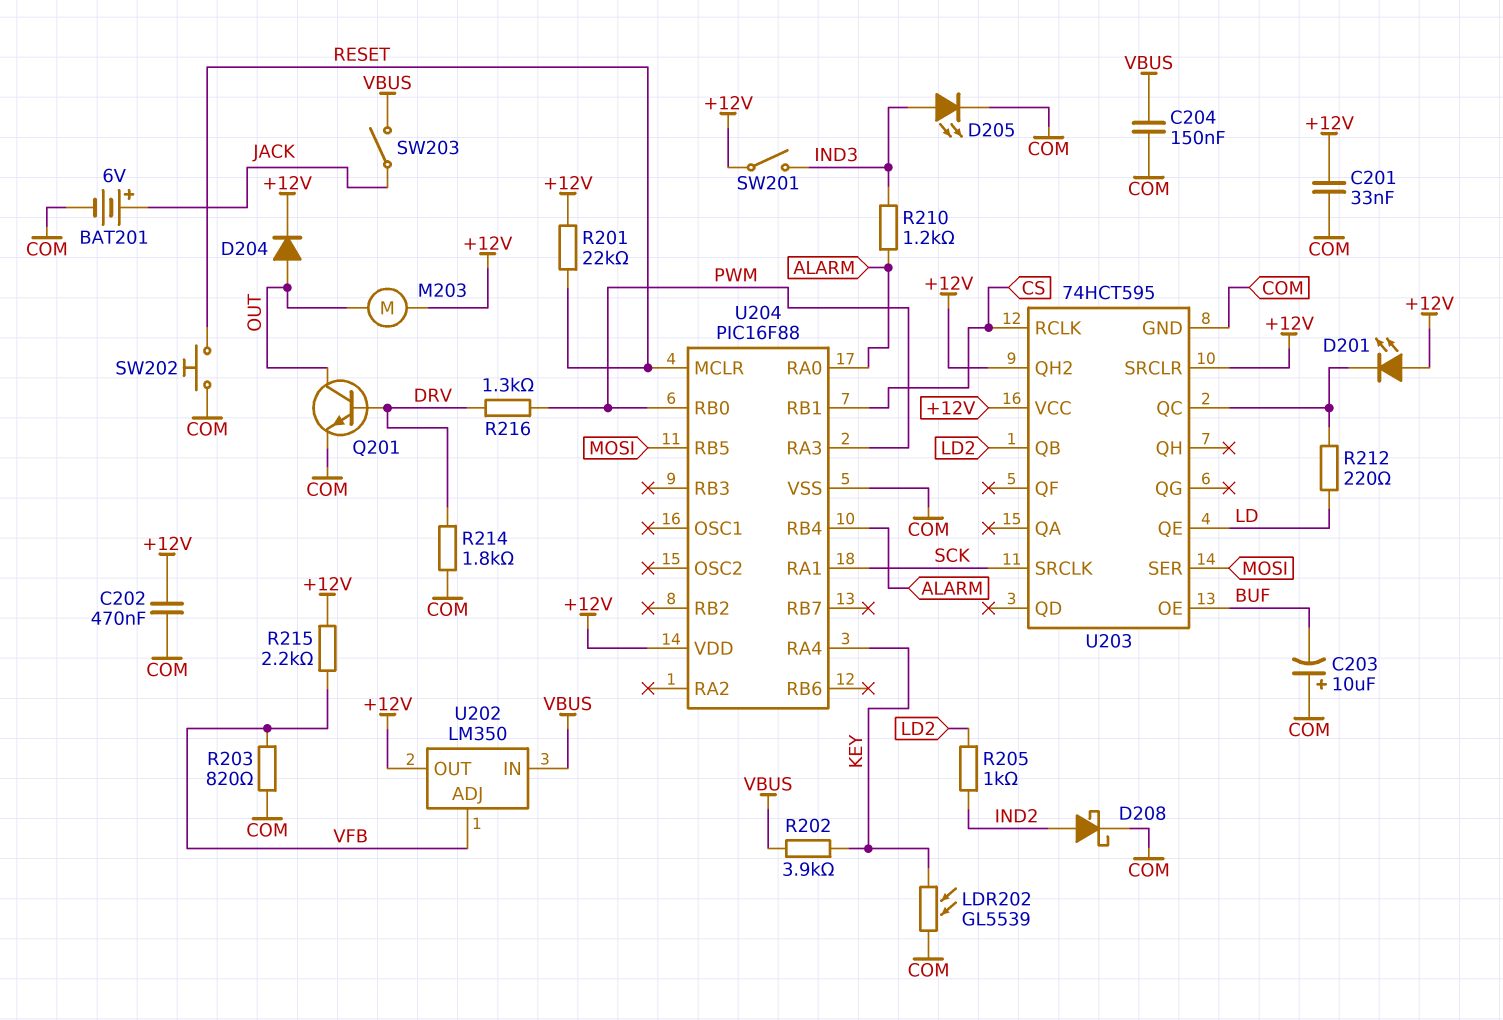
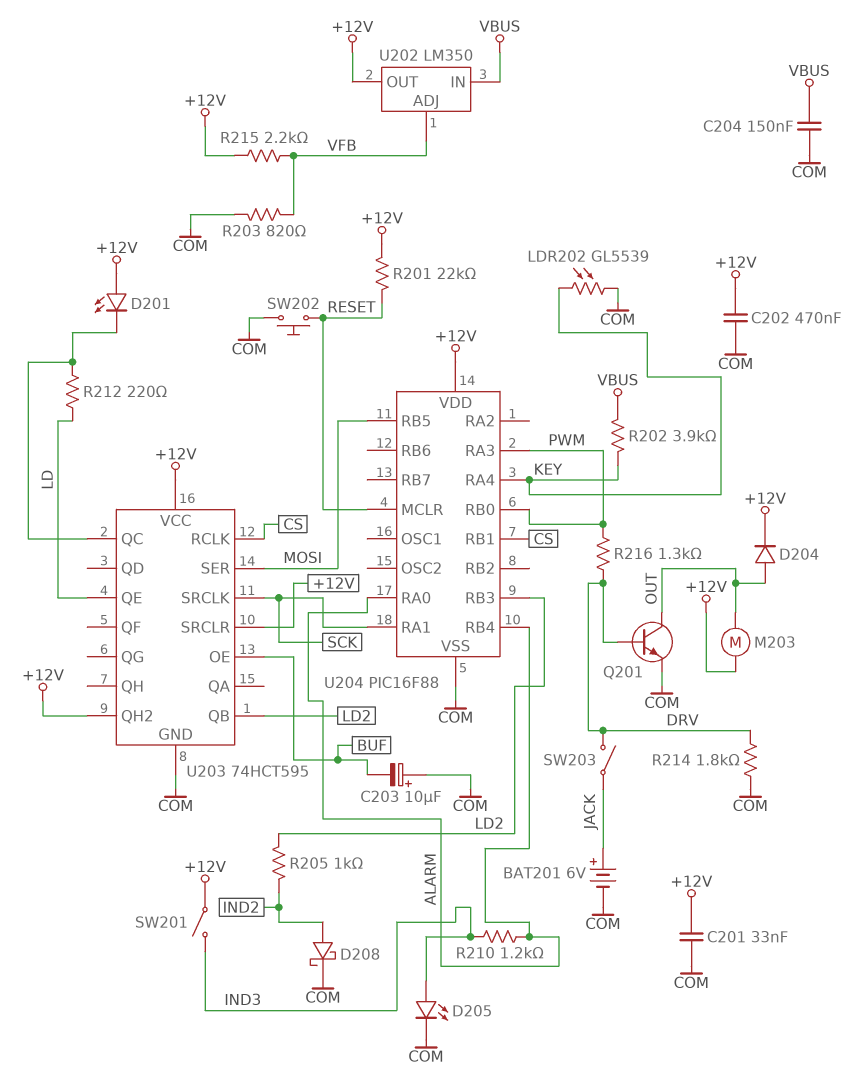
SW203: switch (JACK, VBUS) -> switch (DRV, JACK)
U204 pin RB3: none -> LD2

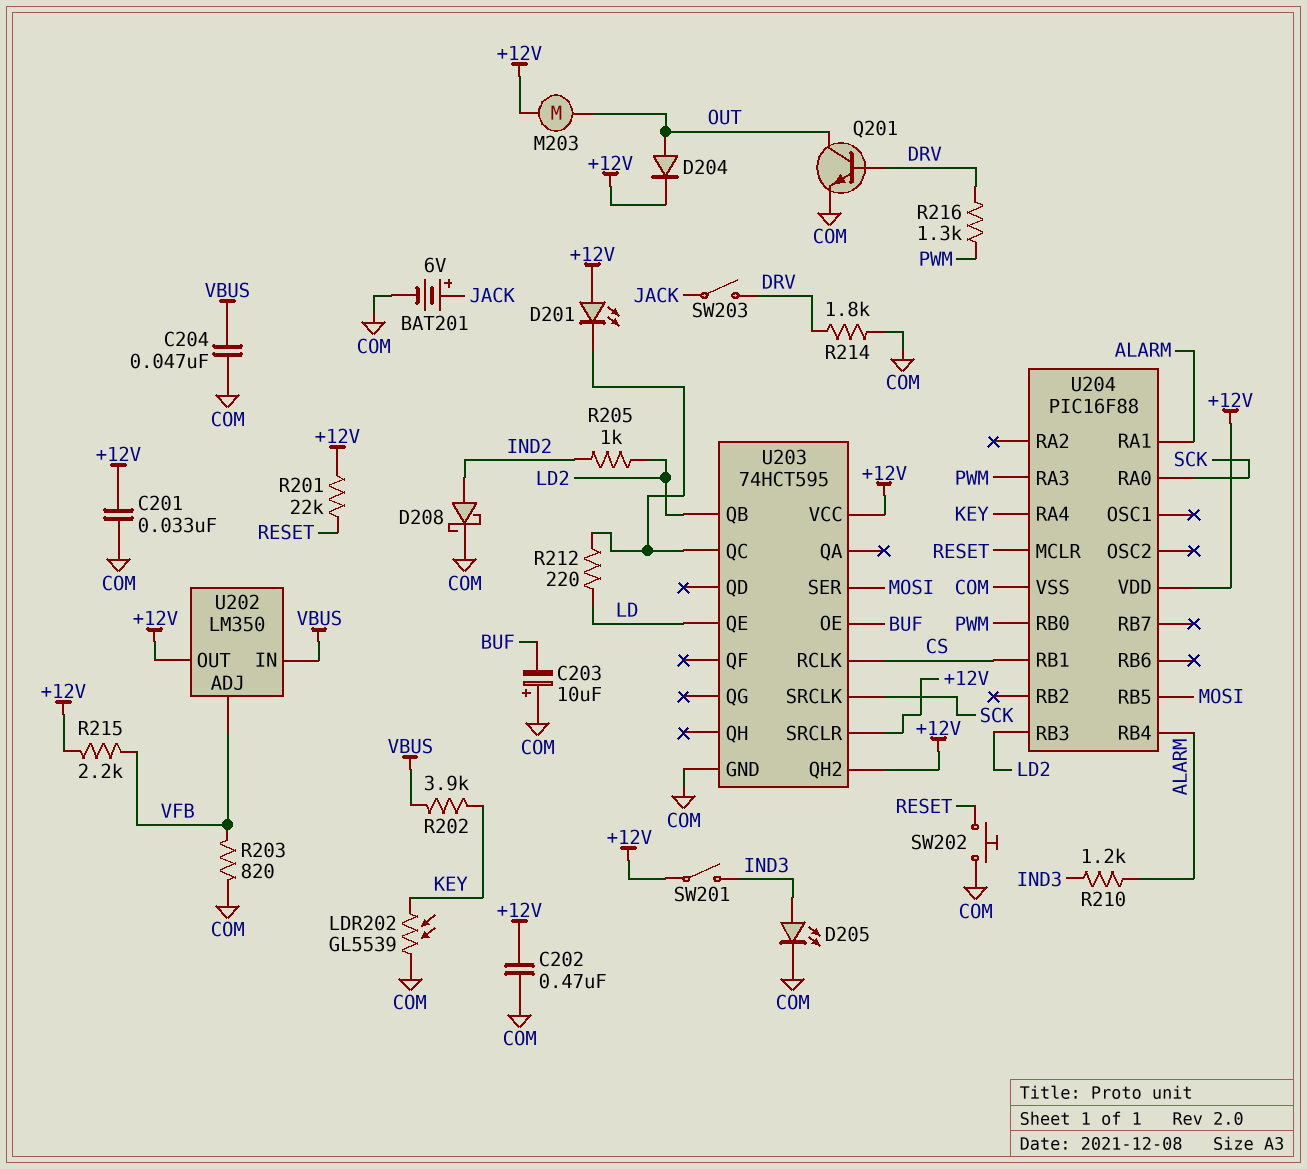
C204: 150nF (COM, VBUS) -> 47nF (COM, VBUS)
U204 pin RA0: ALARM -> SCK
U204 pin RA1: SCK -> ALARM

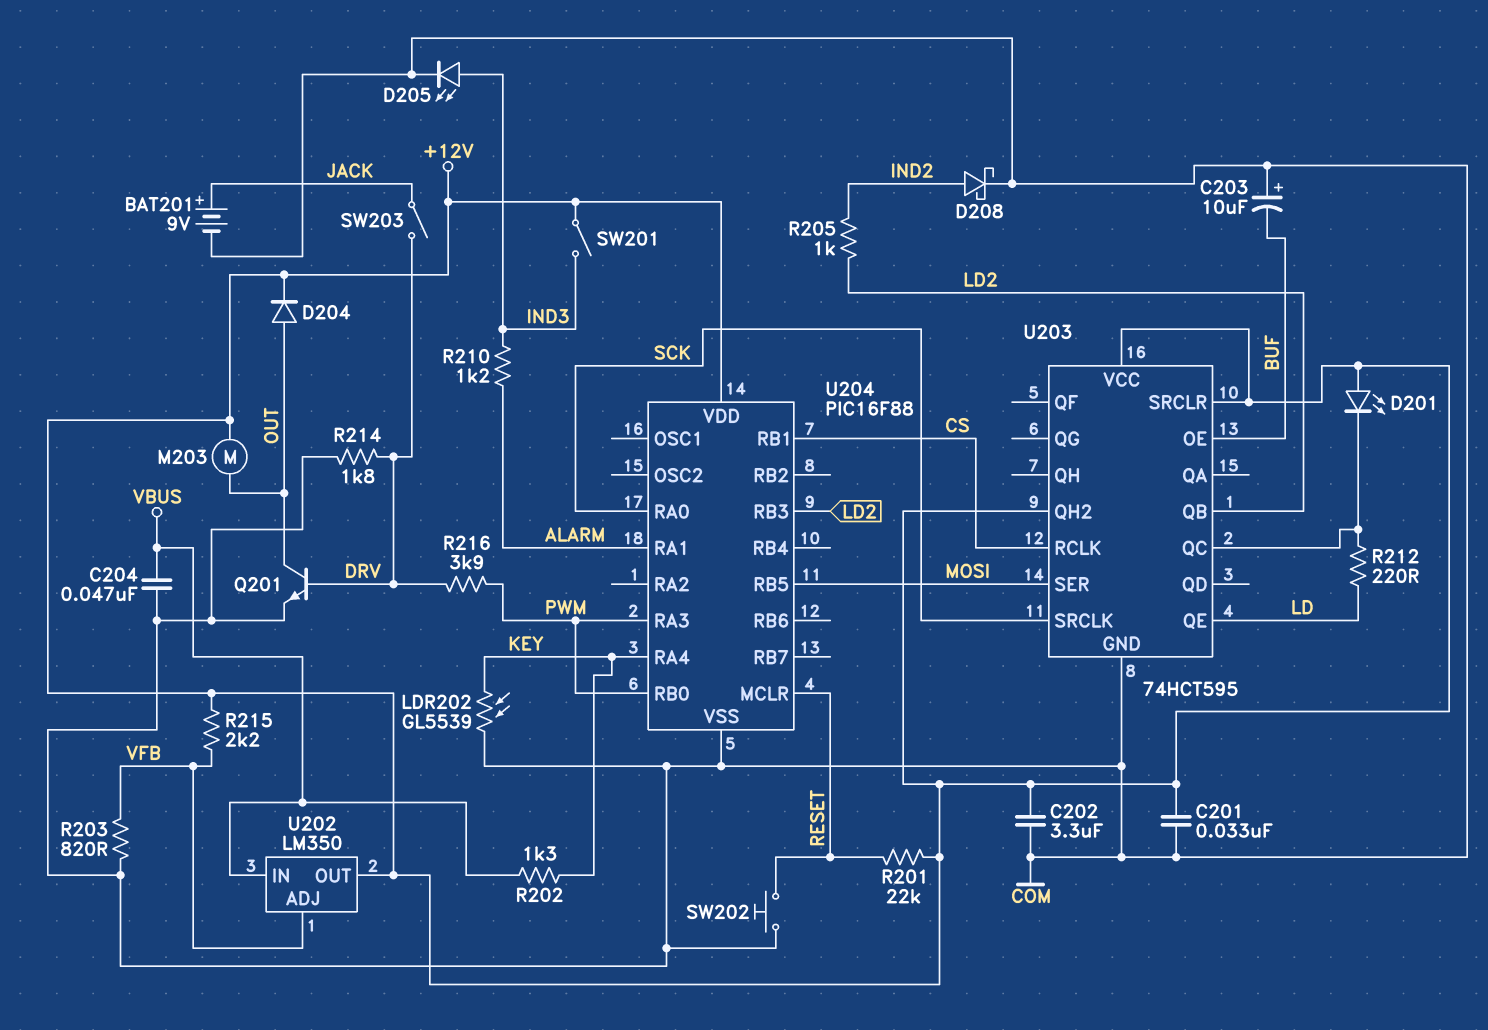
BAT201: 6V (plus JACK, minus COM) -> 9V (plus JACK, minus COM)
C202: 470nF (+12V, COM) -> 3.3uF (+12V, COM)
R202: 3.9k (KEY, VBUS) -> 1.3k (KEY, VBUS)
R216: 1.3k (DRV, PWM) -> 3.9k (DRV, PWM)
U204 pin RB4: ALARM -> none

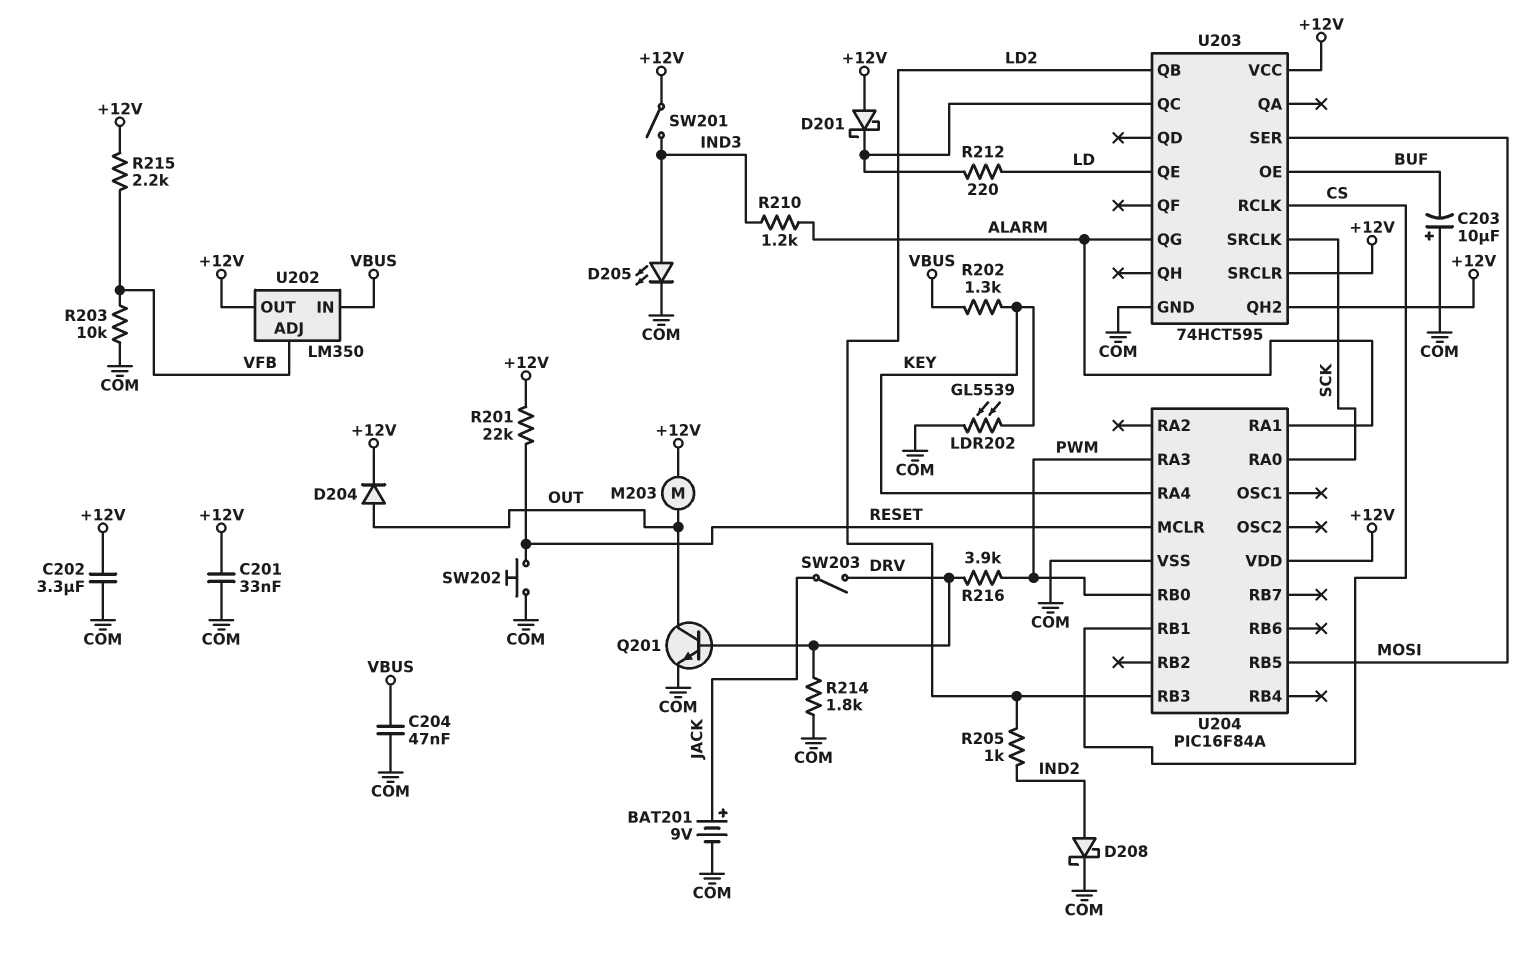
D201: LED (A +12V, K U203/QC) -> schottky (A +12V, K U203/QC)
R203: 820 (COM, VFB) -> 10k (COM, VFB)
U203 pin QG: none -> ALARM
U204: PIC16F88 -> PIC16F84A

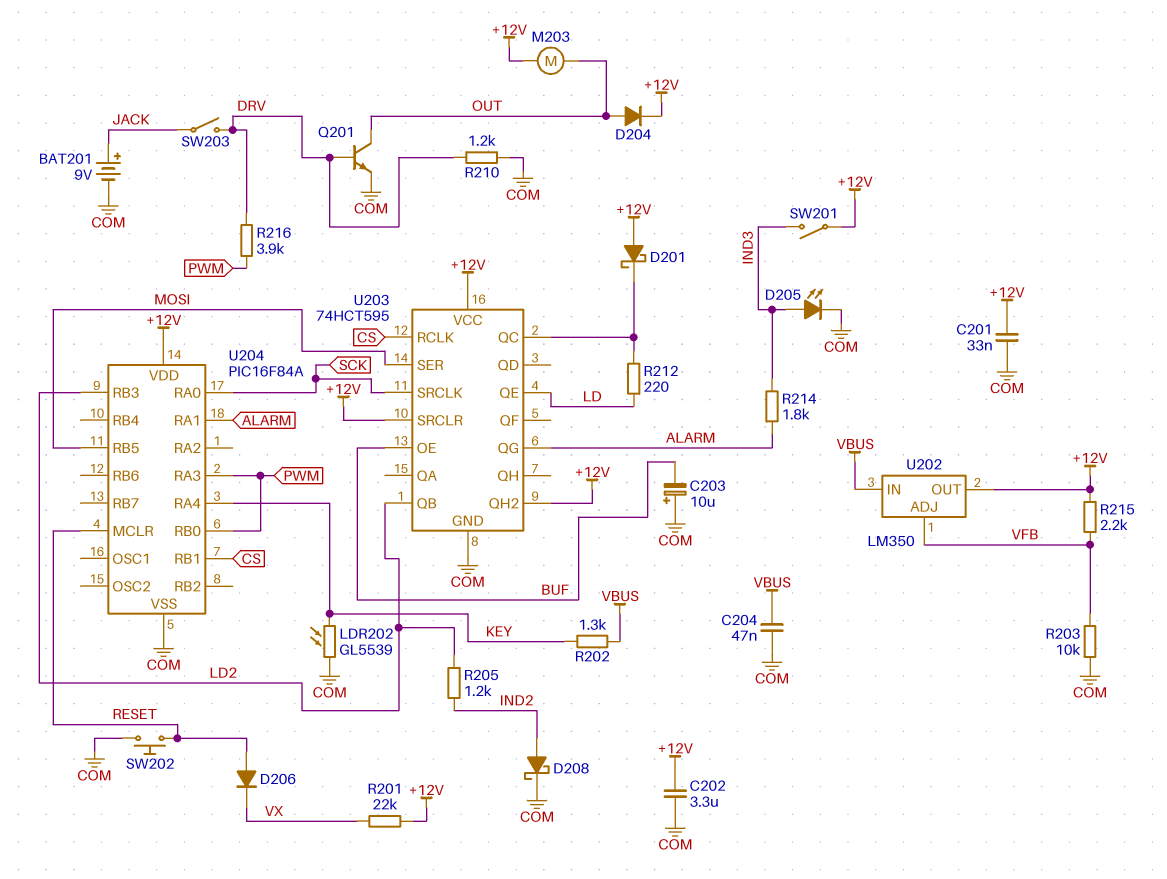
D206: none -> diode (A RESET, K VX)
R201: 22k (+12V, RESET) -> 22k (+12V, VX)
R205: 1k (IND2, LD2) -> 1.2k (IND2, LD2)
R210: 1.2k (ALARM, IND3) -> 1.2k (COM, DRV)
R214: 1.8k (COM, DRV) -> 1.8k (ALARM, IND3)

